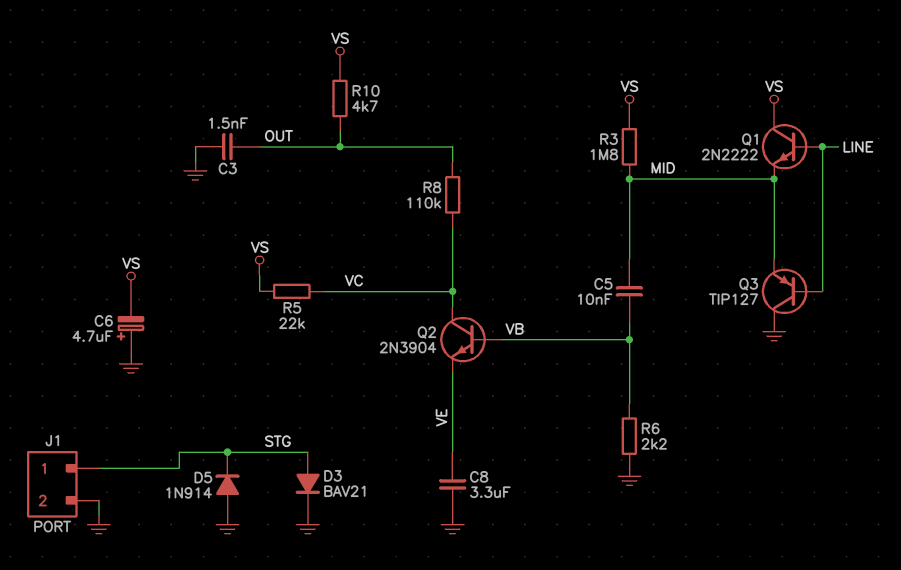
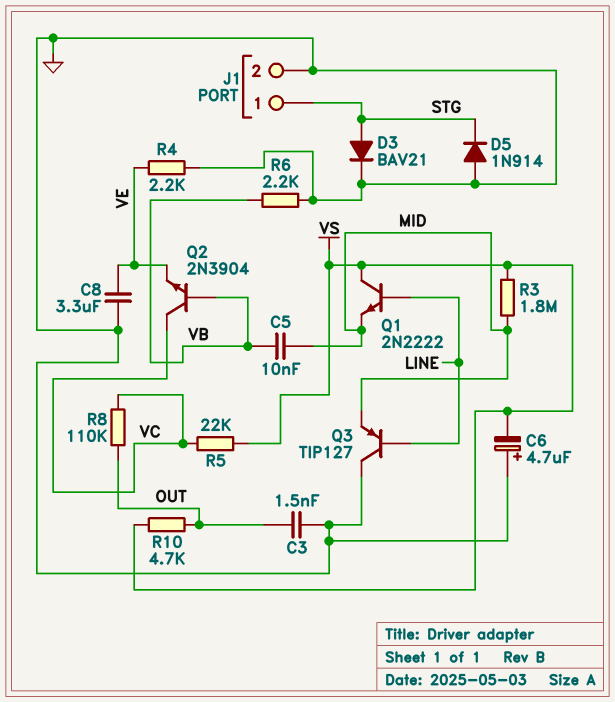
R4: none -> 2.2k (GND, VE)

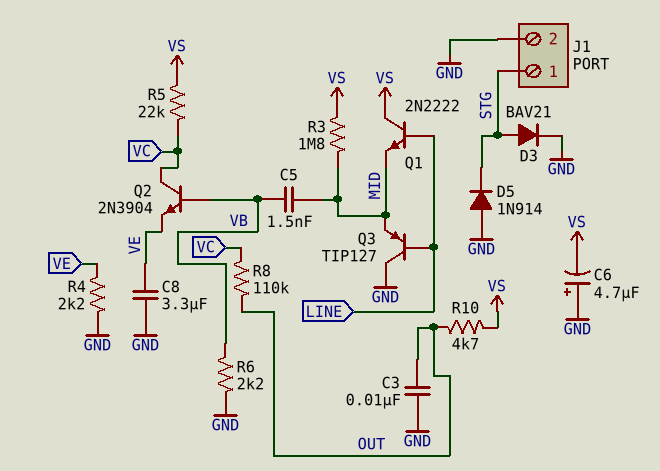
C3: 1.5nF (GND, OUT) -> 10nF (GND, OUT)
C5: 10nF (MID, VB) -> 1.5nF (MID, VB)

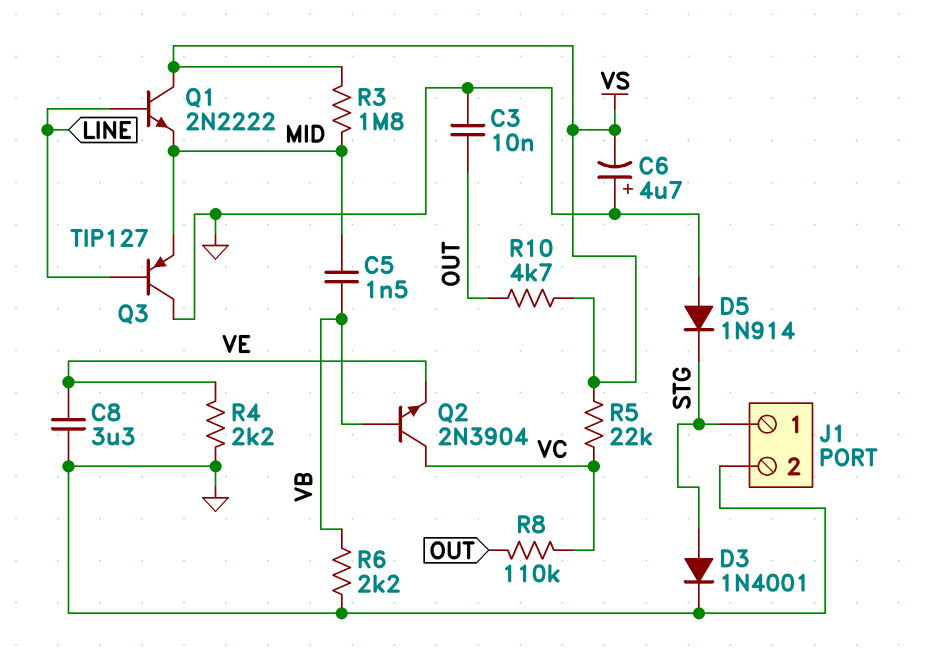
D3: diode BAV21 (A STG, K GND) -> diode 1N4001 (A STG, K GND)

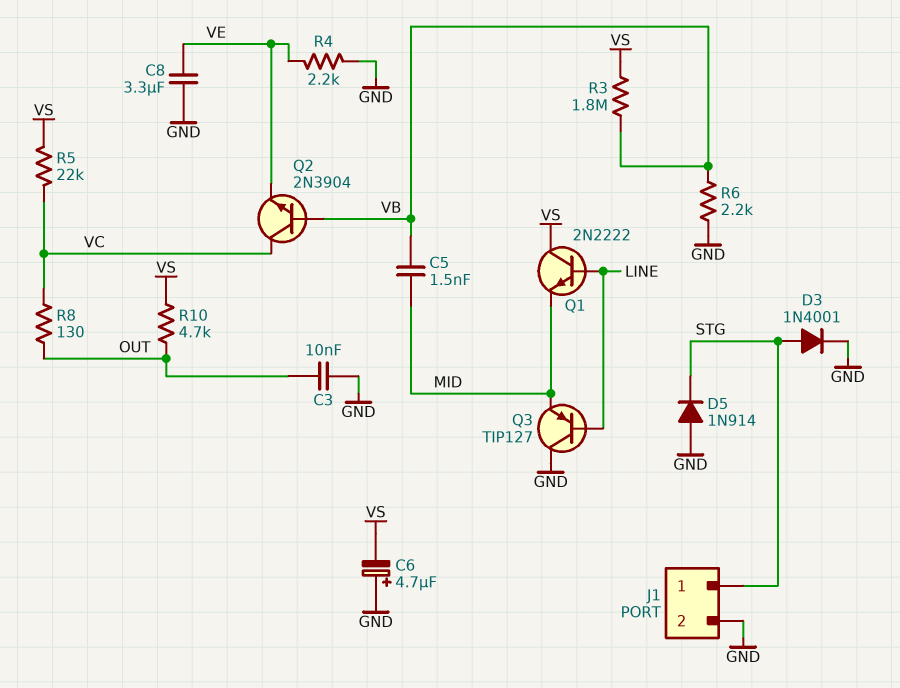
R3: 1.8M (MID, VS) -> 1.8M (VB, VS)
R8: 110k (OUT, VC) -> 130 (OUT, VC)

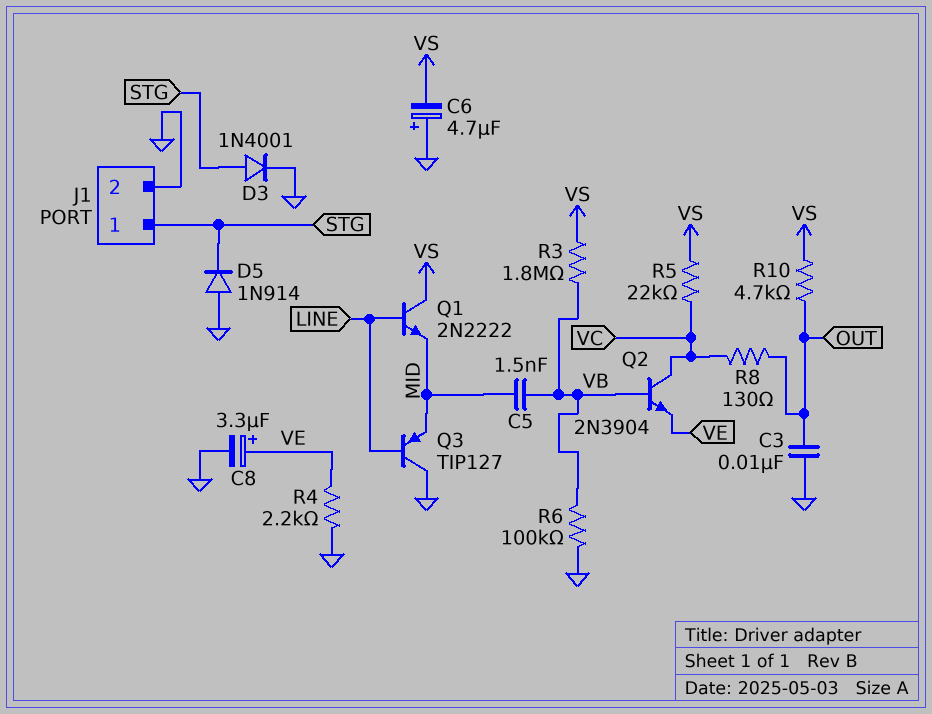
C8: 3.3uF (GND, VE) -> 3.3uF (plus VE, minus GND)
R6: 2.2k (GND, VB) -> 100k (GND, VB)

